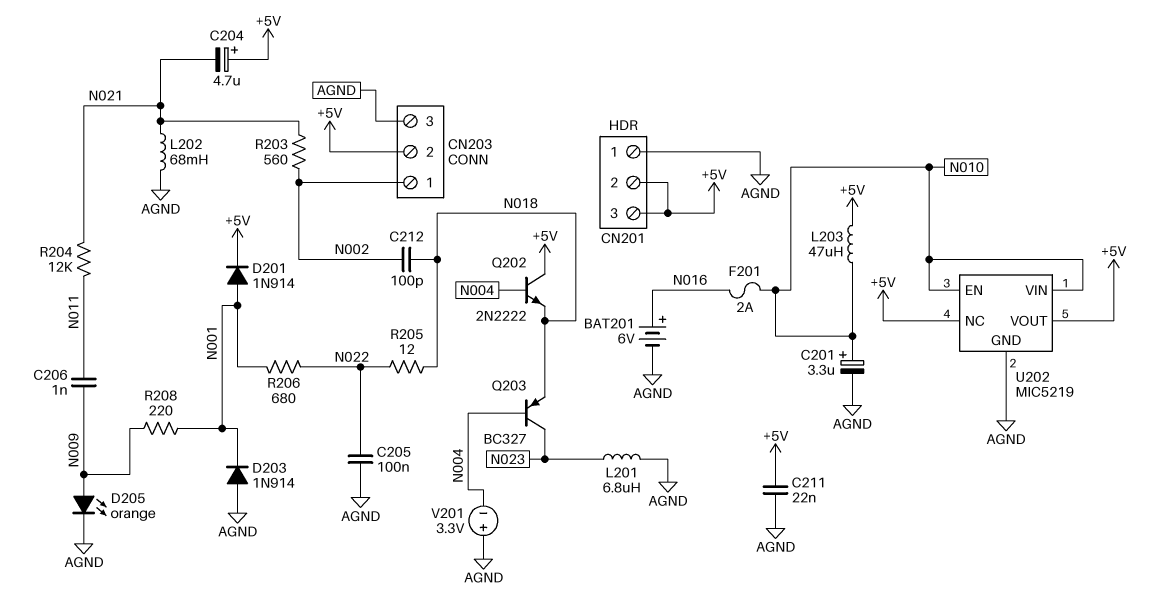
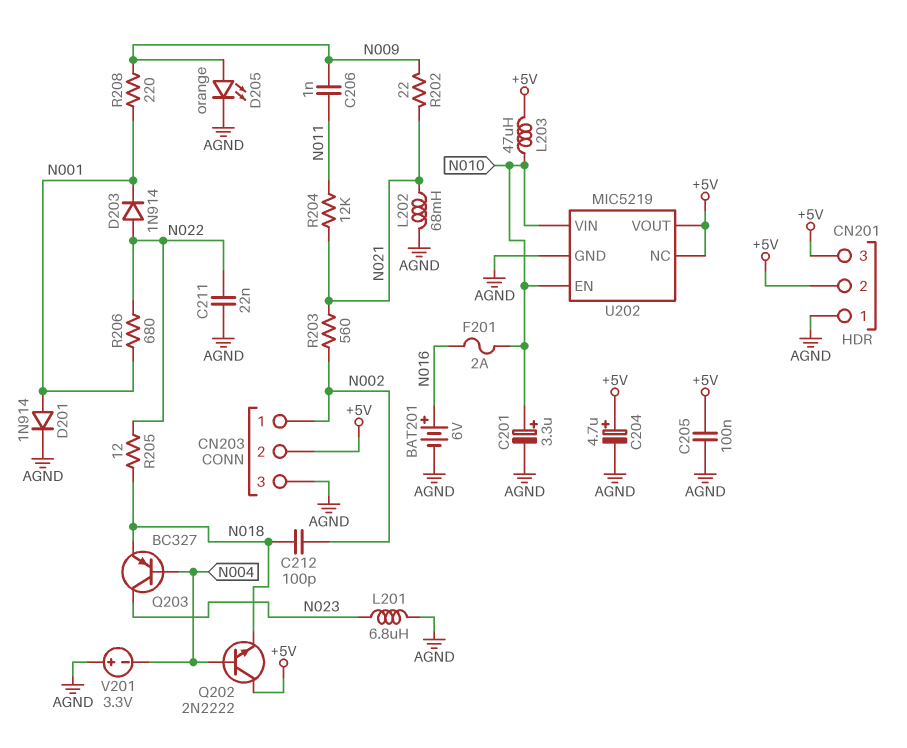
C204: 4.7uF (plus +5V, minus N021) -> 4.7uF (plus +5V, minus AGND)
C205: 100nF (AGND, N022) -> 100nF (+5V, AGND)
C211: 22nF (+5V, AGND) -> 22nF (AGND, N022)
D201: diode 1N914 (A N001, K +5V) -> diode 1N914 (A N001, K AGND)
D203: diode 1N914 (A AGND, K N001) -> diode 1N914 (A N022, K N001)
R202: none -> 22 (N009, N021)

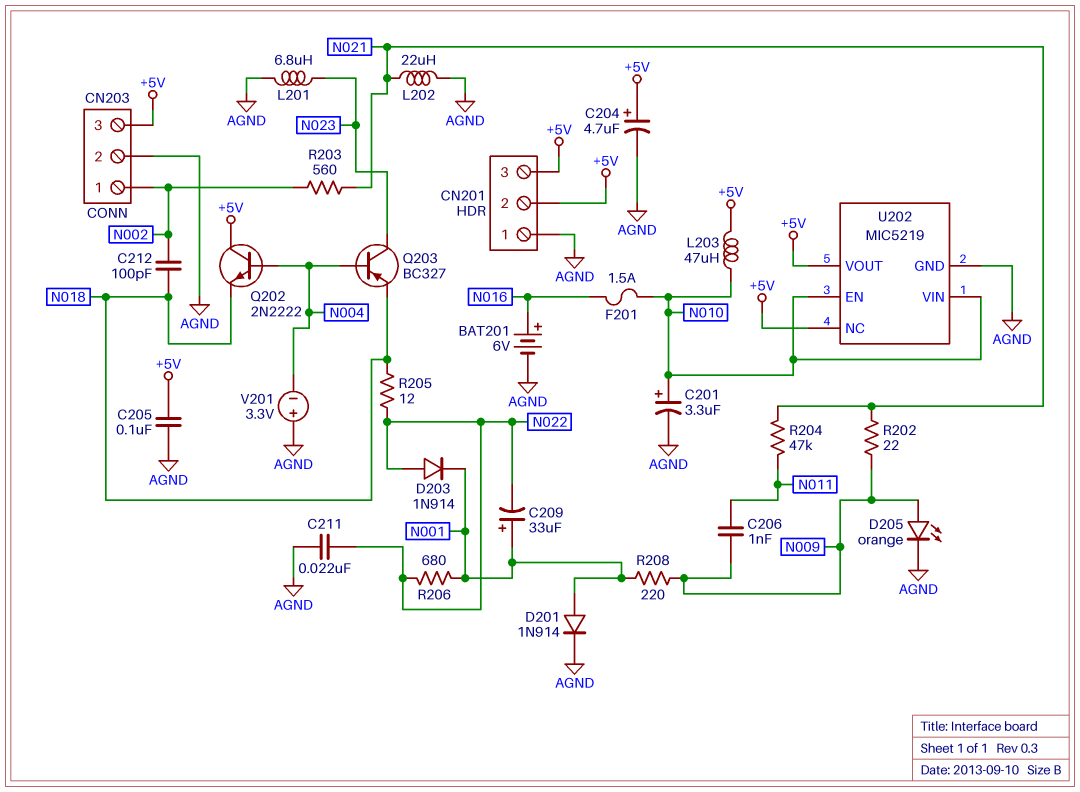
C209: none -> 33uF (plus N001, minus N022)
CN203 pin 2: +5V -> AGND
CN203 pin 3: AGND -> +5V
F201: 2A (N010, N016) -> 1.5A (N010, N016)
L202: 68mH (AGND, N021) -> 22uH (AGND, N021)
R204: 12k (N011, N021) -> 47k (N011, N021)

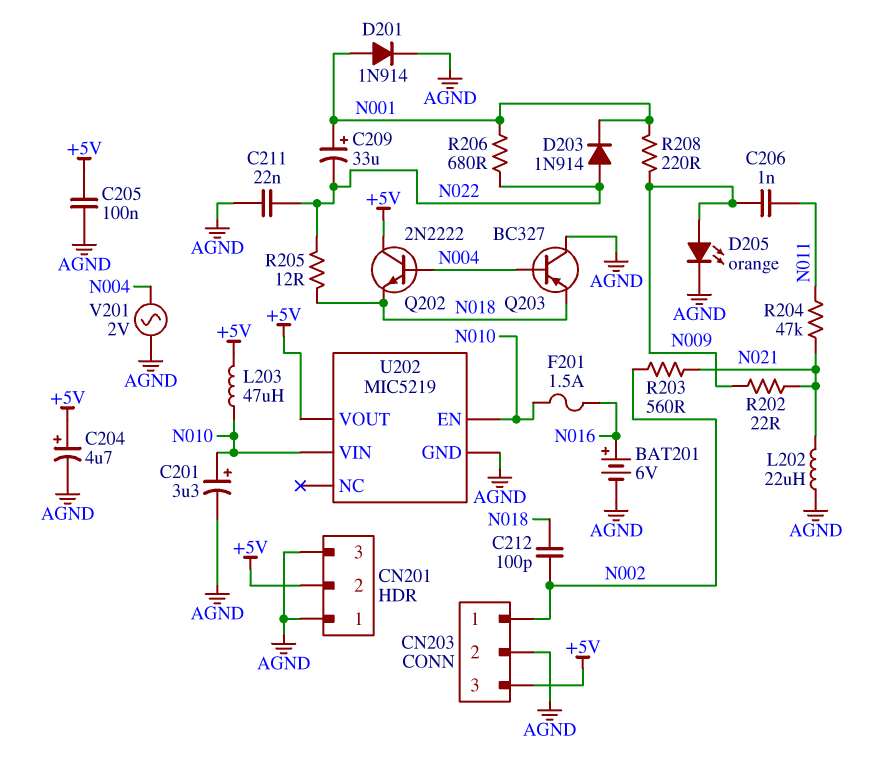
CN201 pin 3: +5V -> AGND
L201: 6.8uH (AGND, N023) -> none
Q203: PNP BC327 (B N004, C N023, E N018) -> PNP BC327 (B N004, C AGND, E N018)
U202 pin NC: +5V -> none
V201: 3.3V (plus AGND, minus N004) -> AC 2V (AGND, N004)

